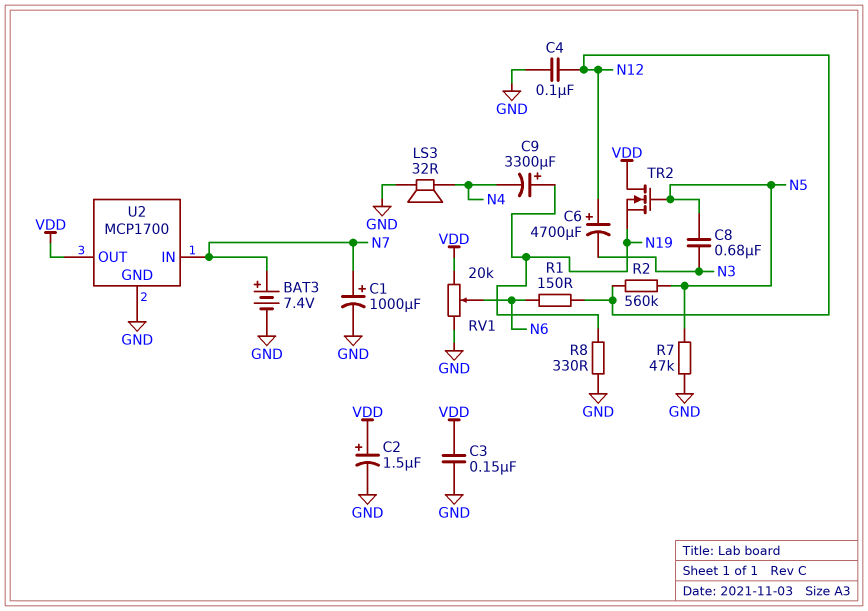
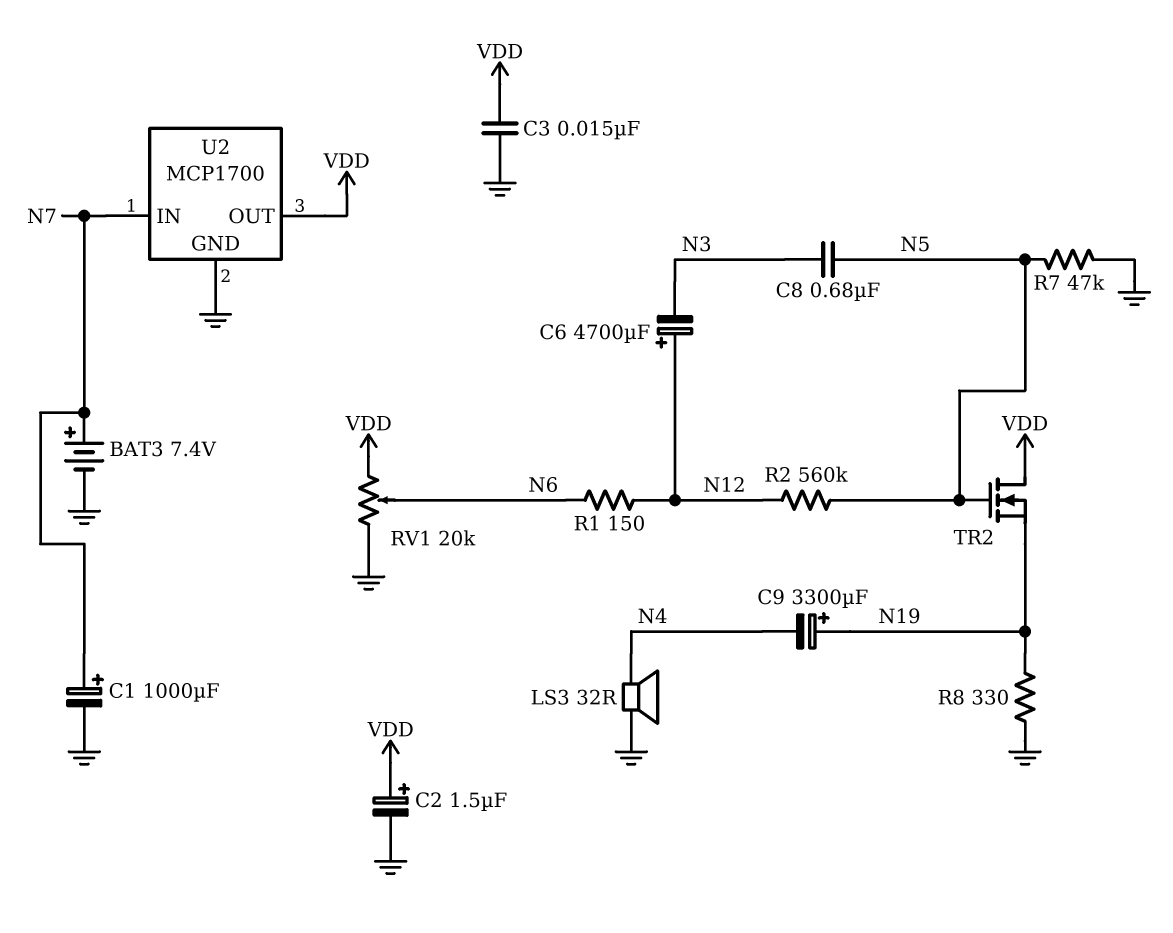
C3: 150nF (GND, VDD) -> 15nF (GND, VDD)
C4: 100nF (GND, N12) -> none

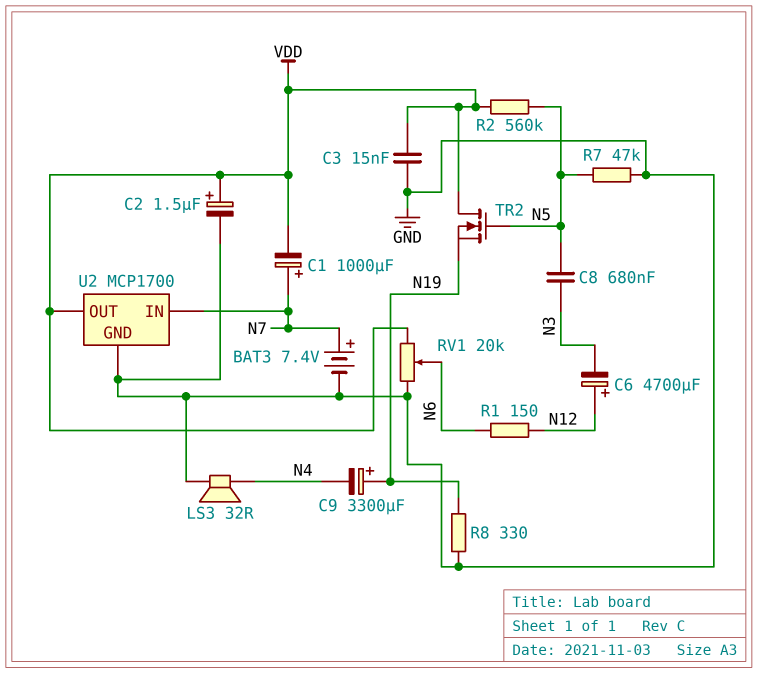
C1: 1000uF (plus N7, minus GND) -> 1000uF (plus N7, minus VDD)
R2: 560k (N5, N12) -> 560k (N5, VDD)

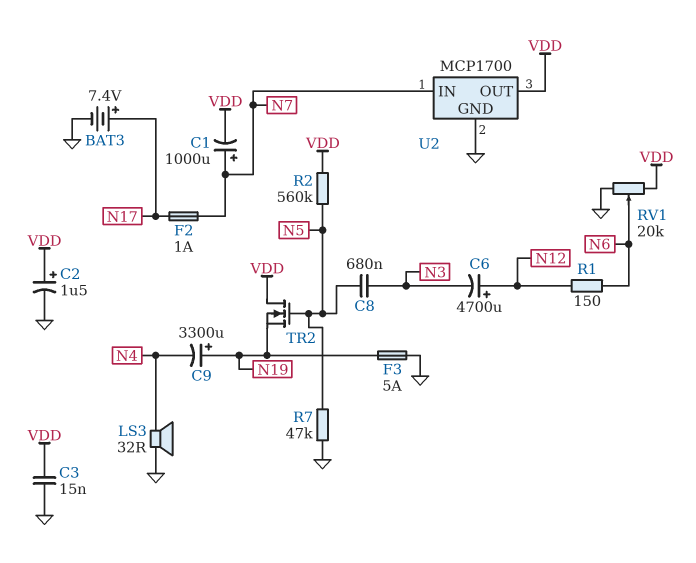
BAT3: 7.4V (plus N7, minus GND) -> 7.4V (plus N17, minus GND)
F2: none -> 1A (N7, N17)
F3: none -> 5A (GND, N19)
R8: 330 (GND, N19) -> none

